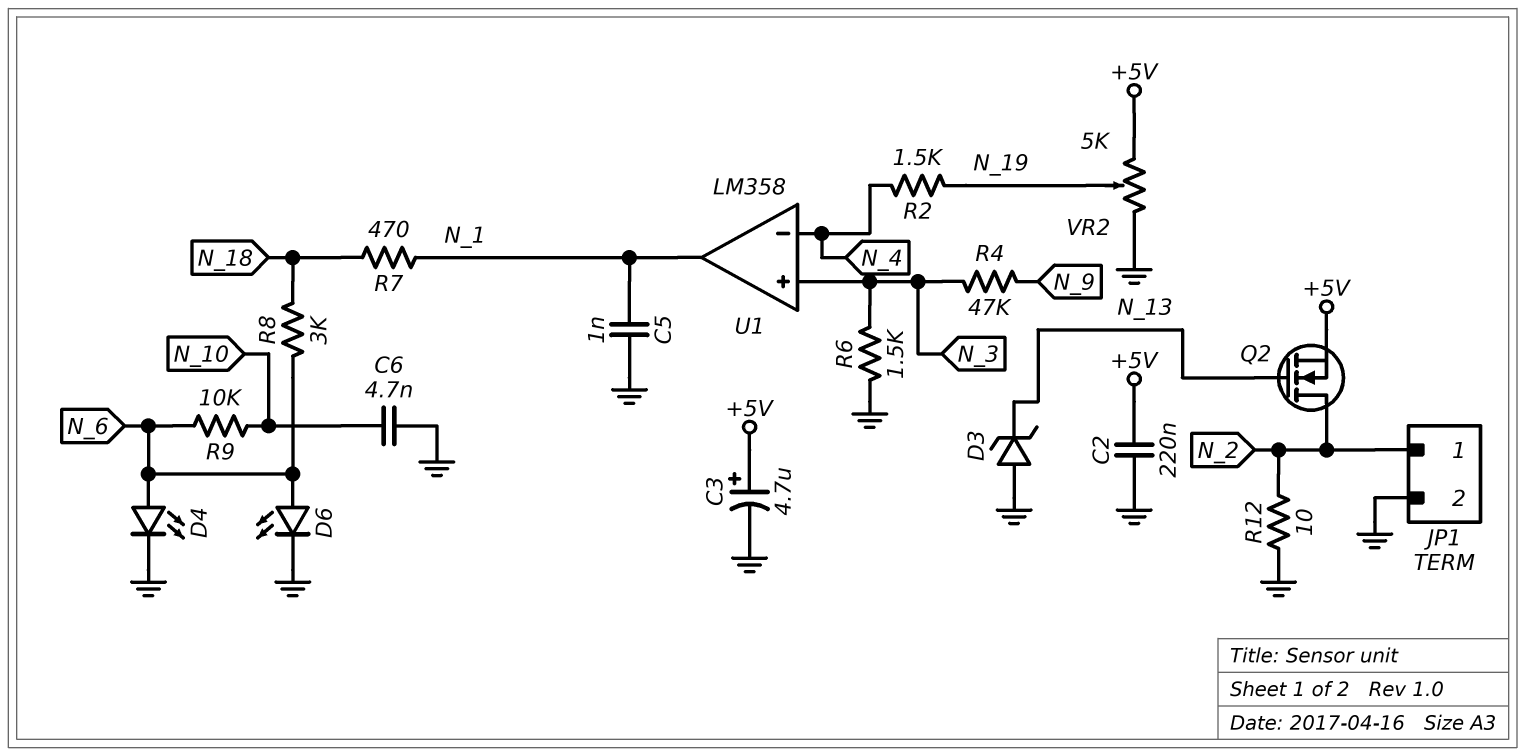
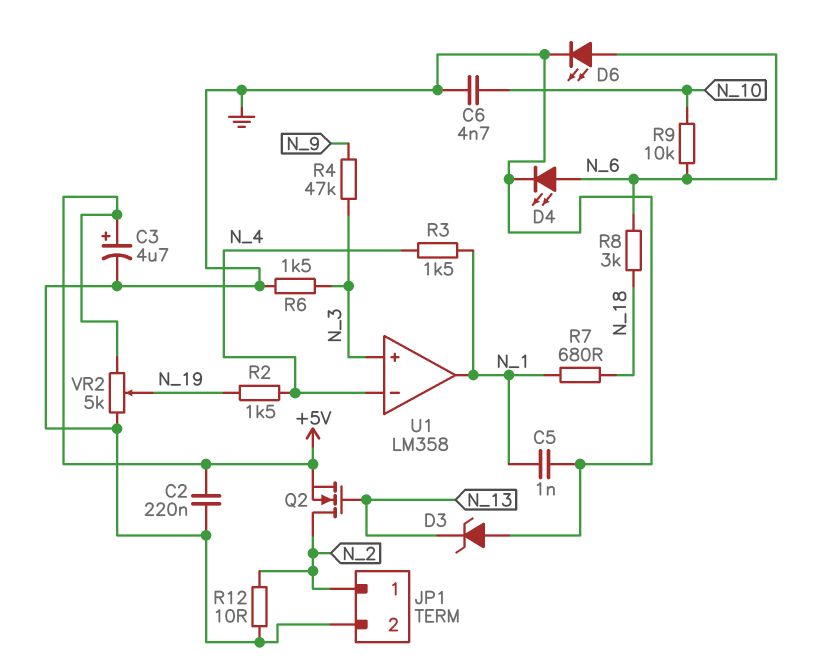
R3: none -> 1.5k (N_1, N_4)
R7: 470 (N_1, N_18) -> 680 (N_1, N_18)

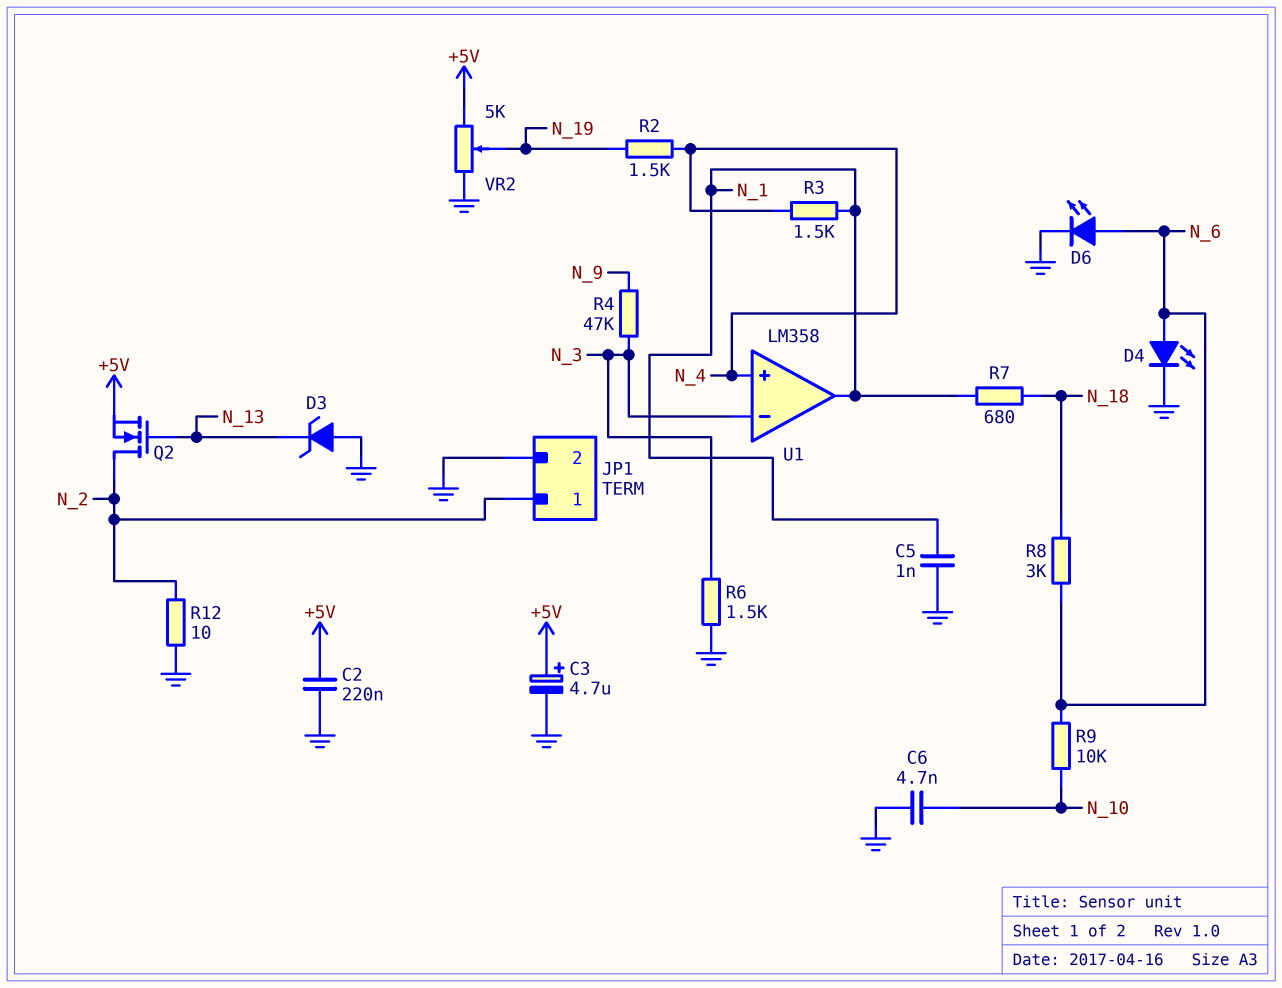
U1 pin in+: N_3 -> N_4
U1 pin in-: N_4 -> N_3

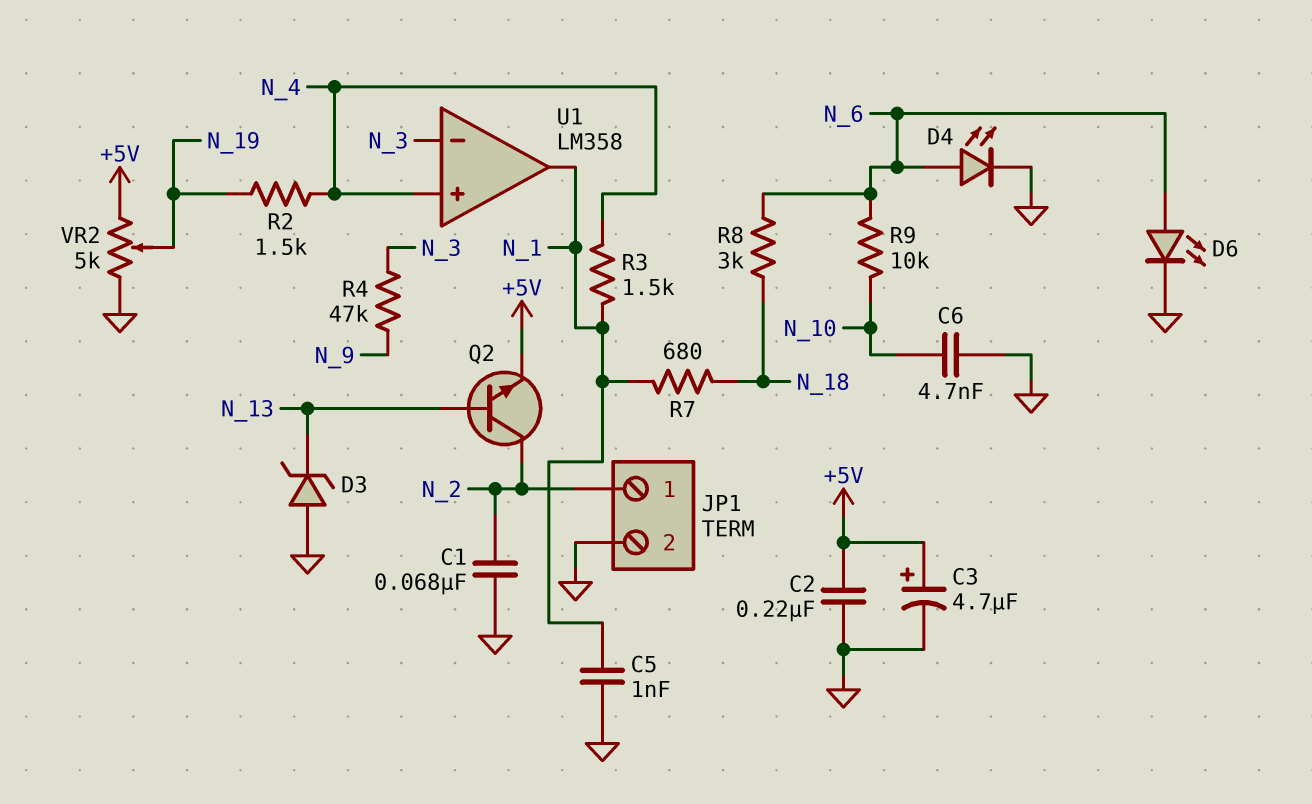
C1: none -> 68nF (GND, N_2)
Q2: NMOS (G N_13, D N_2, S +5V) -> NPN (B N_13, C N_2, E +5V)
R6: 1.5k (GND, N_3) -> none
R12: 10 (GND, N_2) -> none

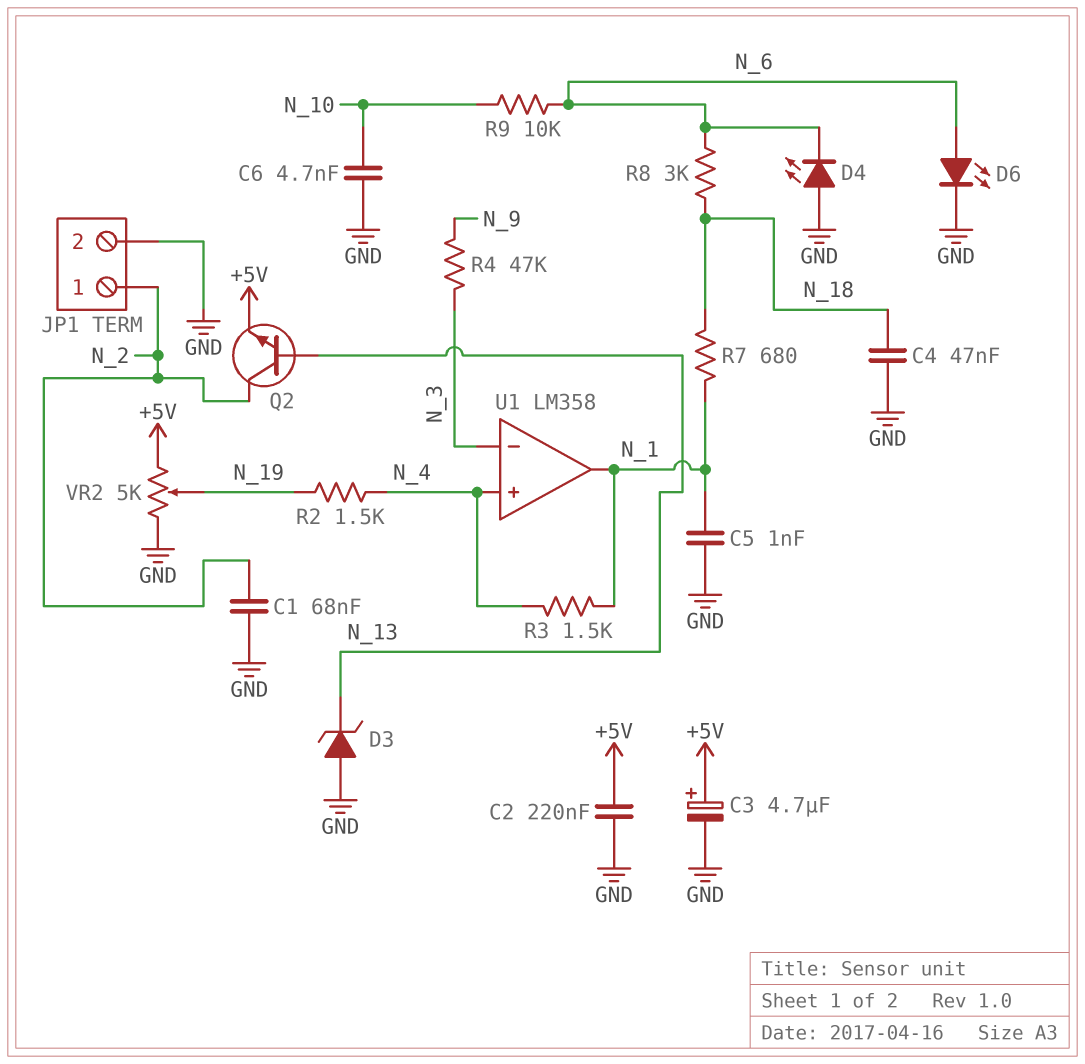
C4: none -> 47nF (GND, N_18)
D4: LED (A N_6, K GND) -> LED (A GND, K N_6)

